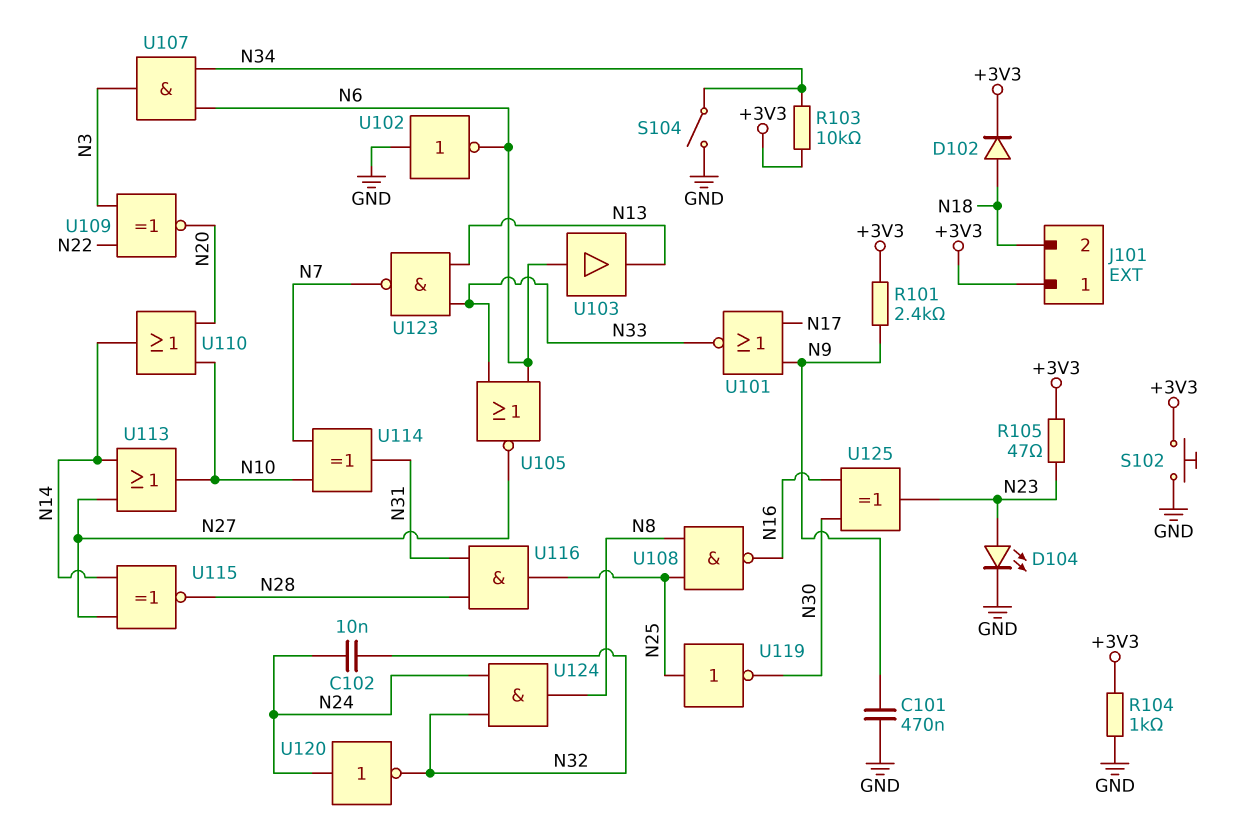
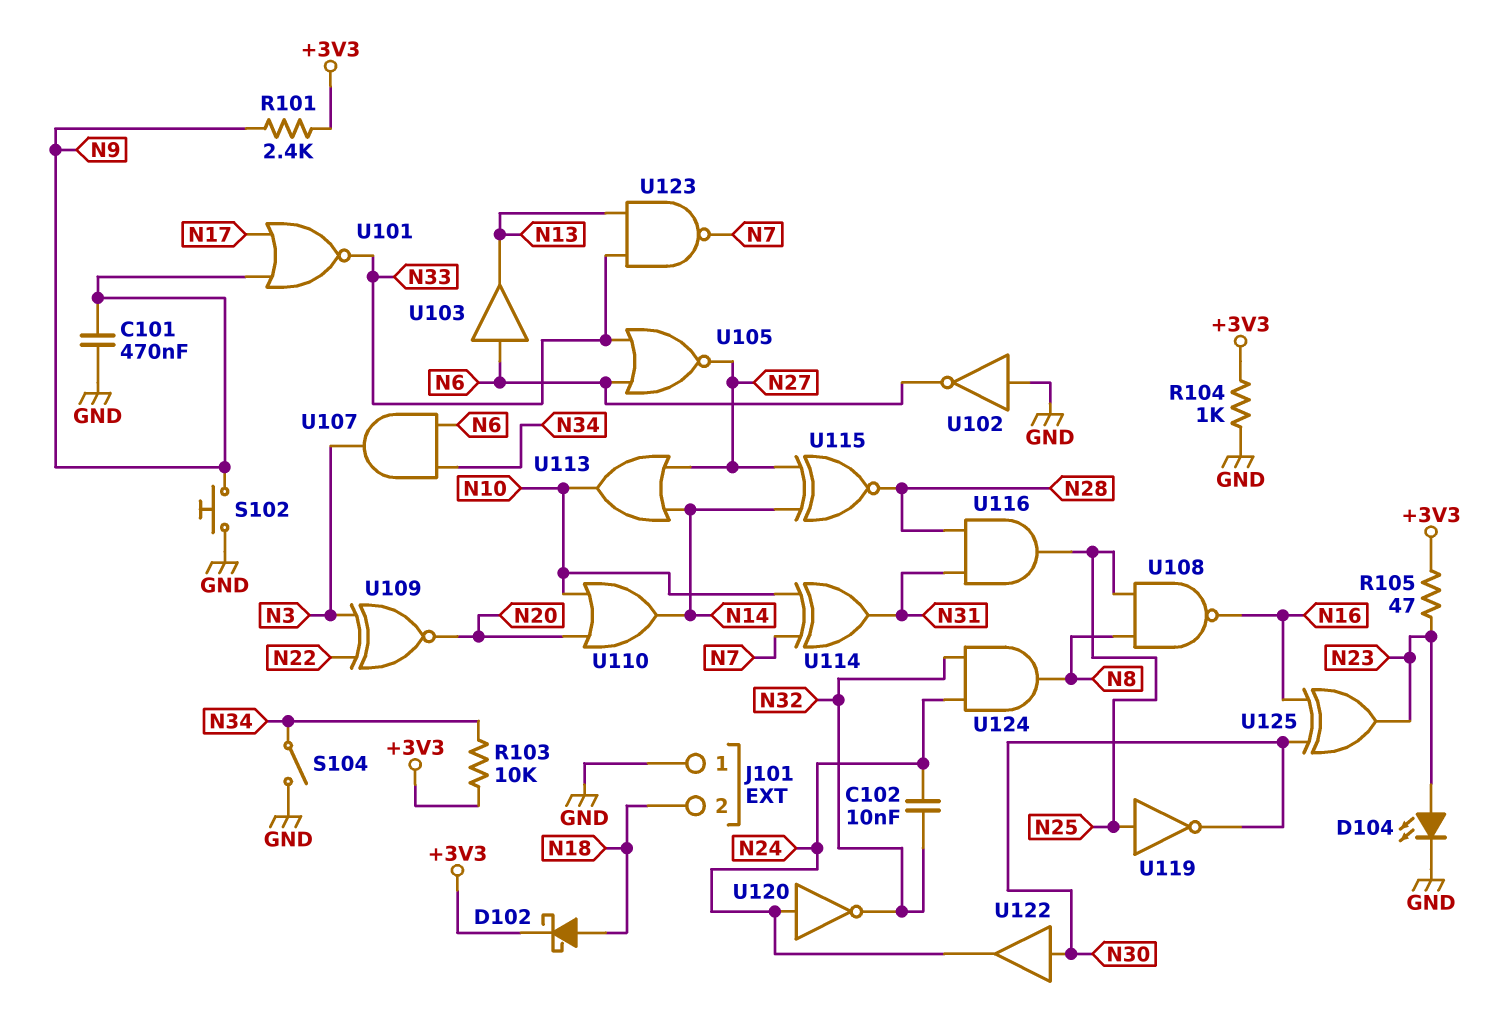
D102: diode (A N18, K +3V3) -> schottky (A N18, K +3V3)
J101 pin 1: +3V3 -> GND
S102: button (+3V3, GND) -> button (GND, N9)
U122: none -> buffer (in N30, out N24)

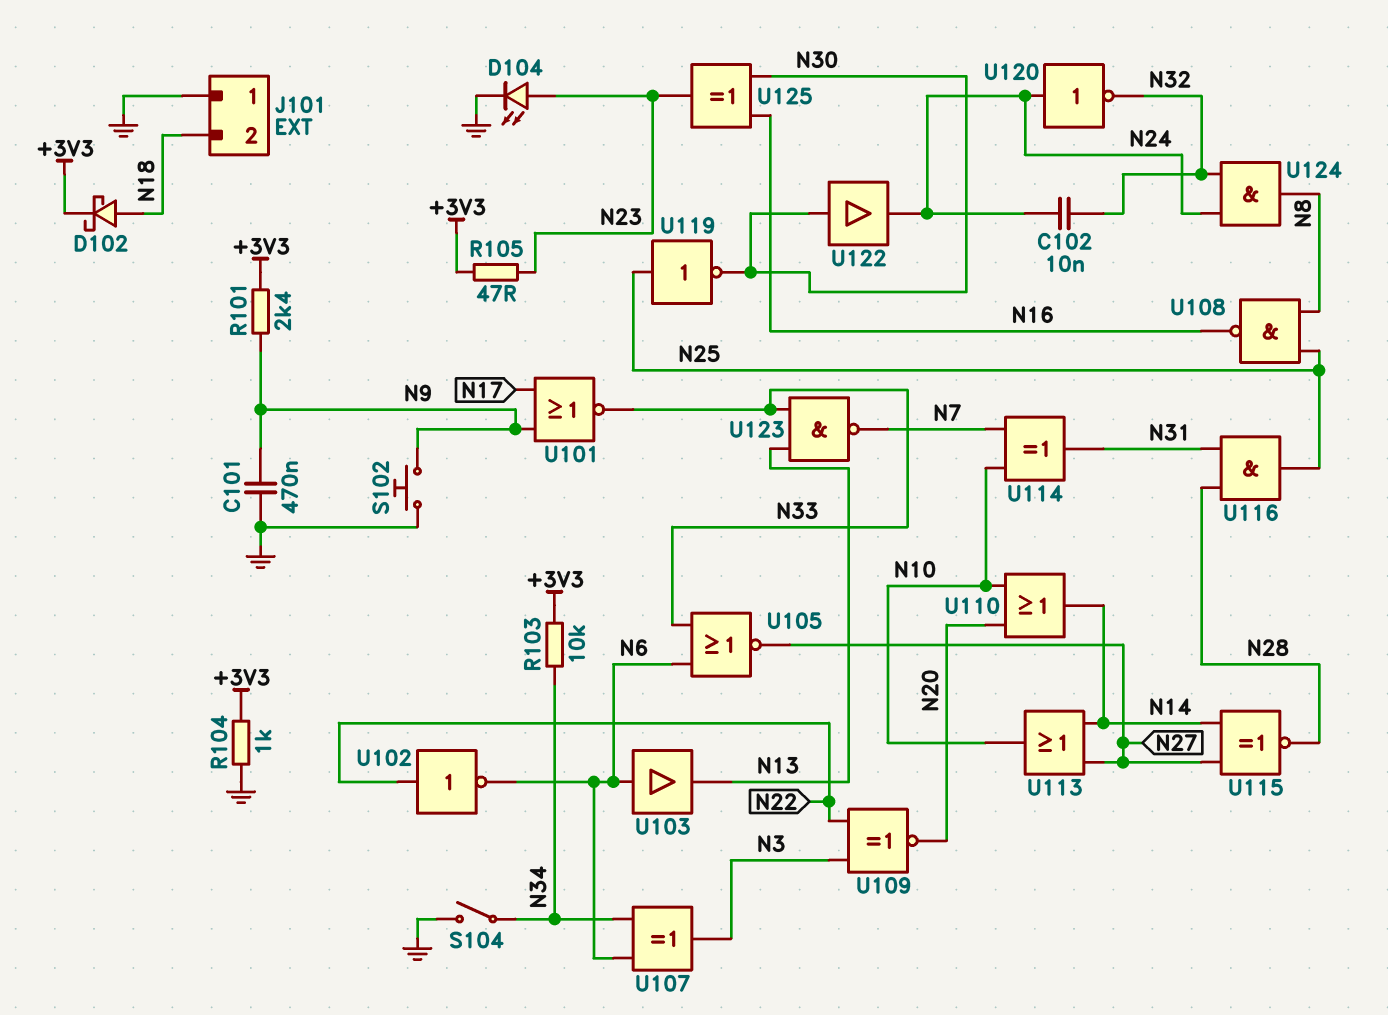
U102: NOT (in GND, out N6) -> NOT (in N22, out N6)
U107: AND (in N6, in N34, out N3) -> XOR (in N6, in N34, out N3)

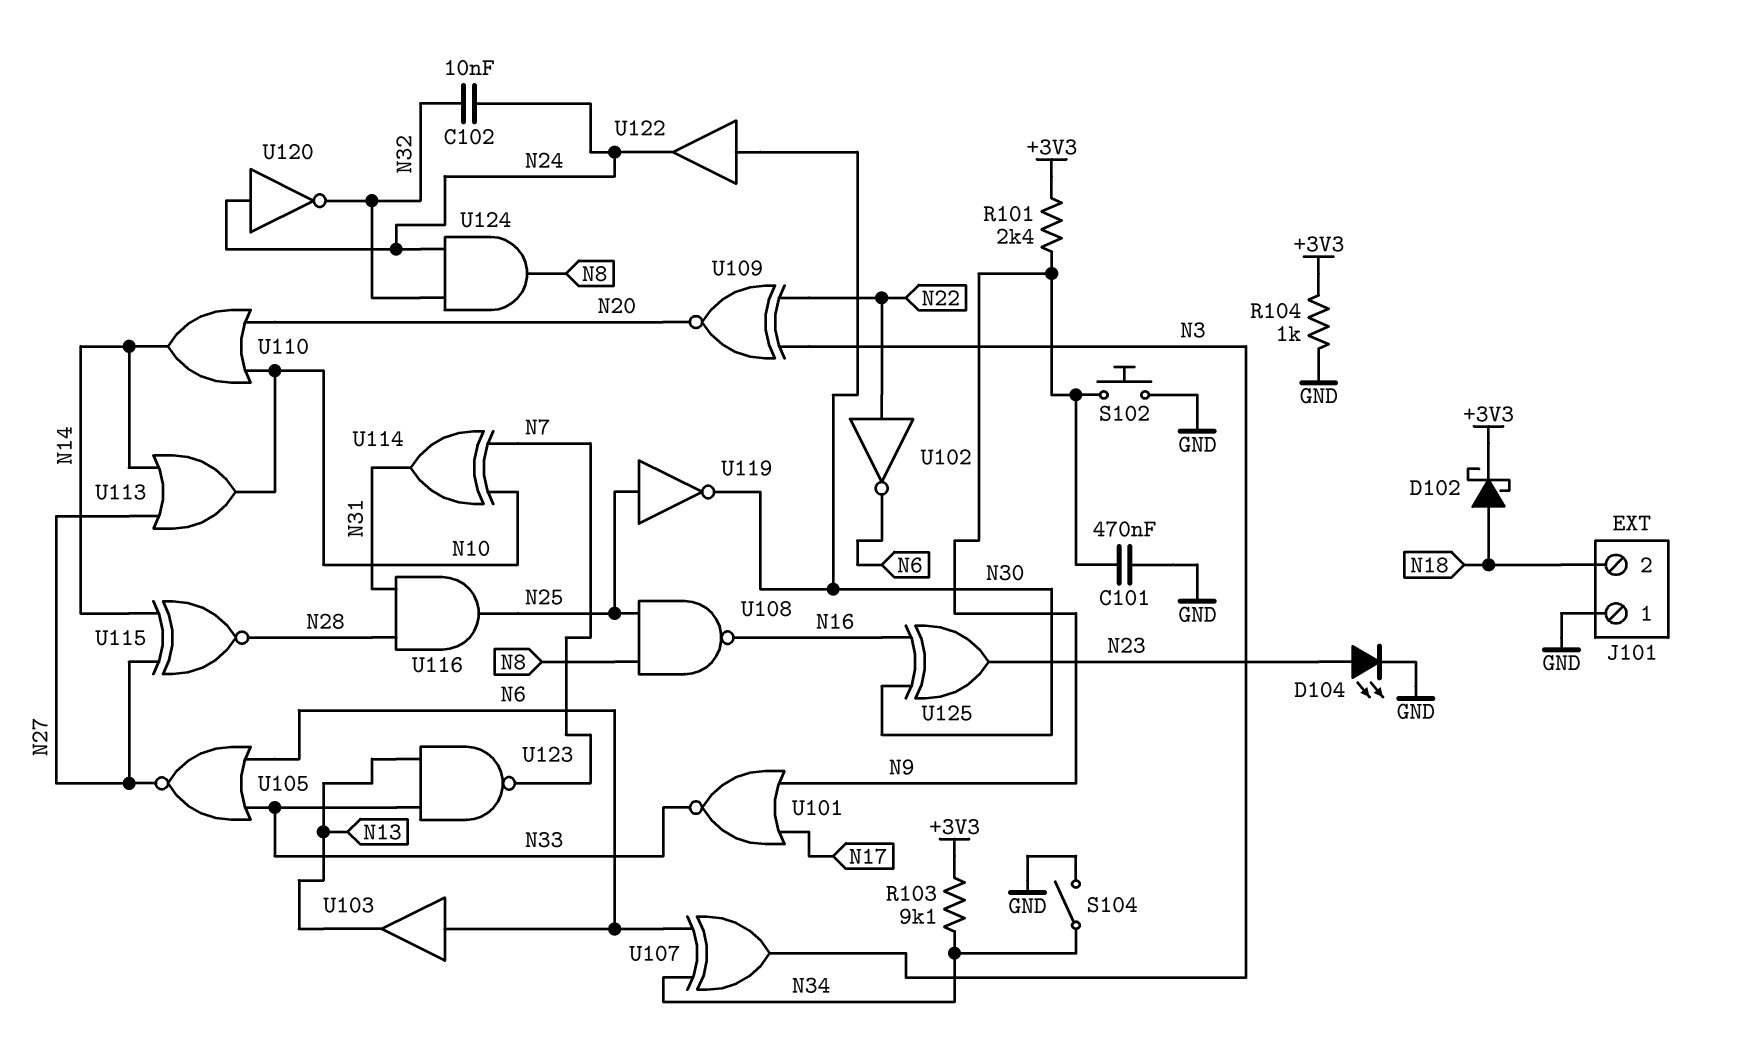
R103: 10k (+3V3, N34) -> 9.1k (+3V3, N34)
R105: 47 (+3V3, N23) -> none

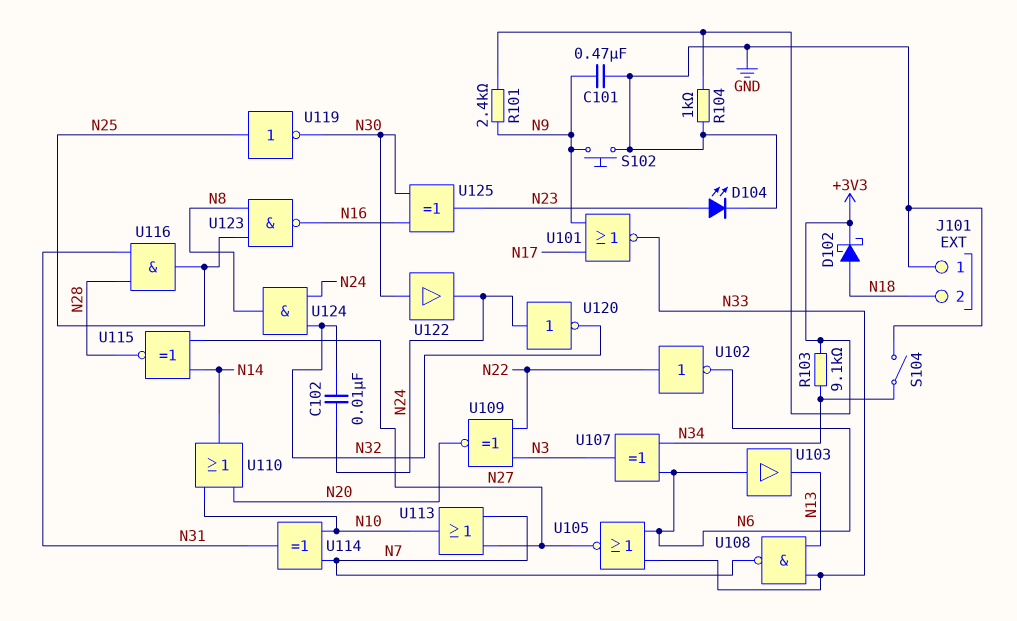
U108: NAND (in N8, in N25, out N16) -> NAND (in N13, in N33, out N7)
U113: OR (in N14, in N27, out N10) -> OR (in N7, in N27, out N10)
U123: NAND (in N13, in N33, out N7) -> NAND (in N8, in N25, out N16)

